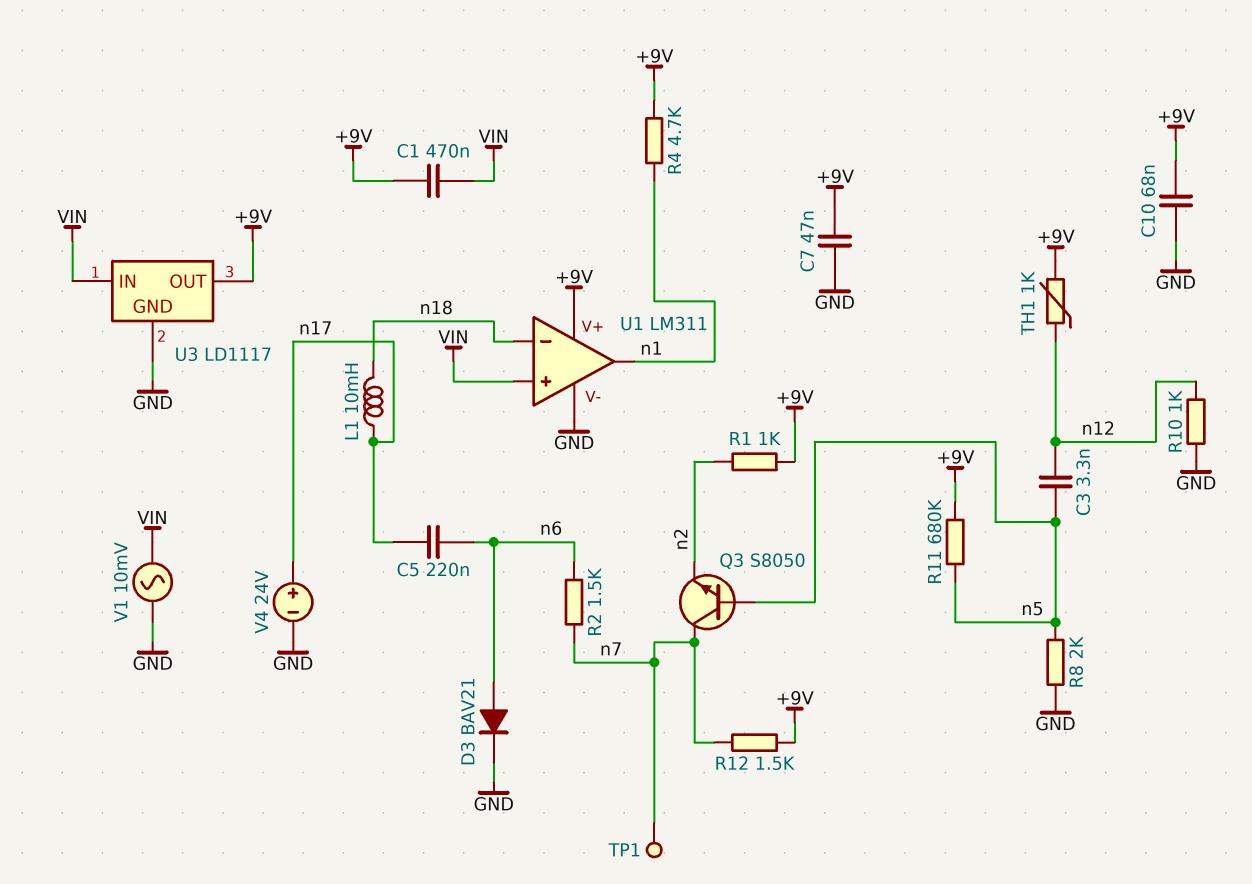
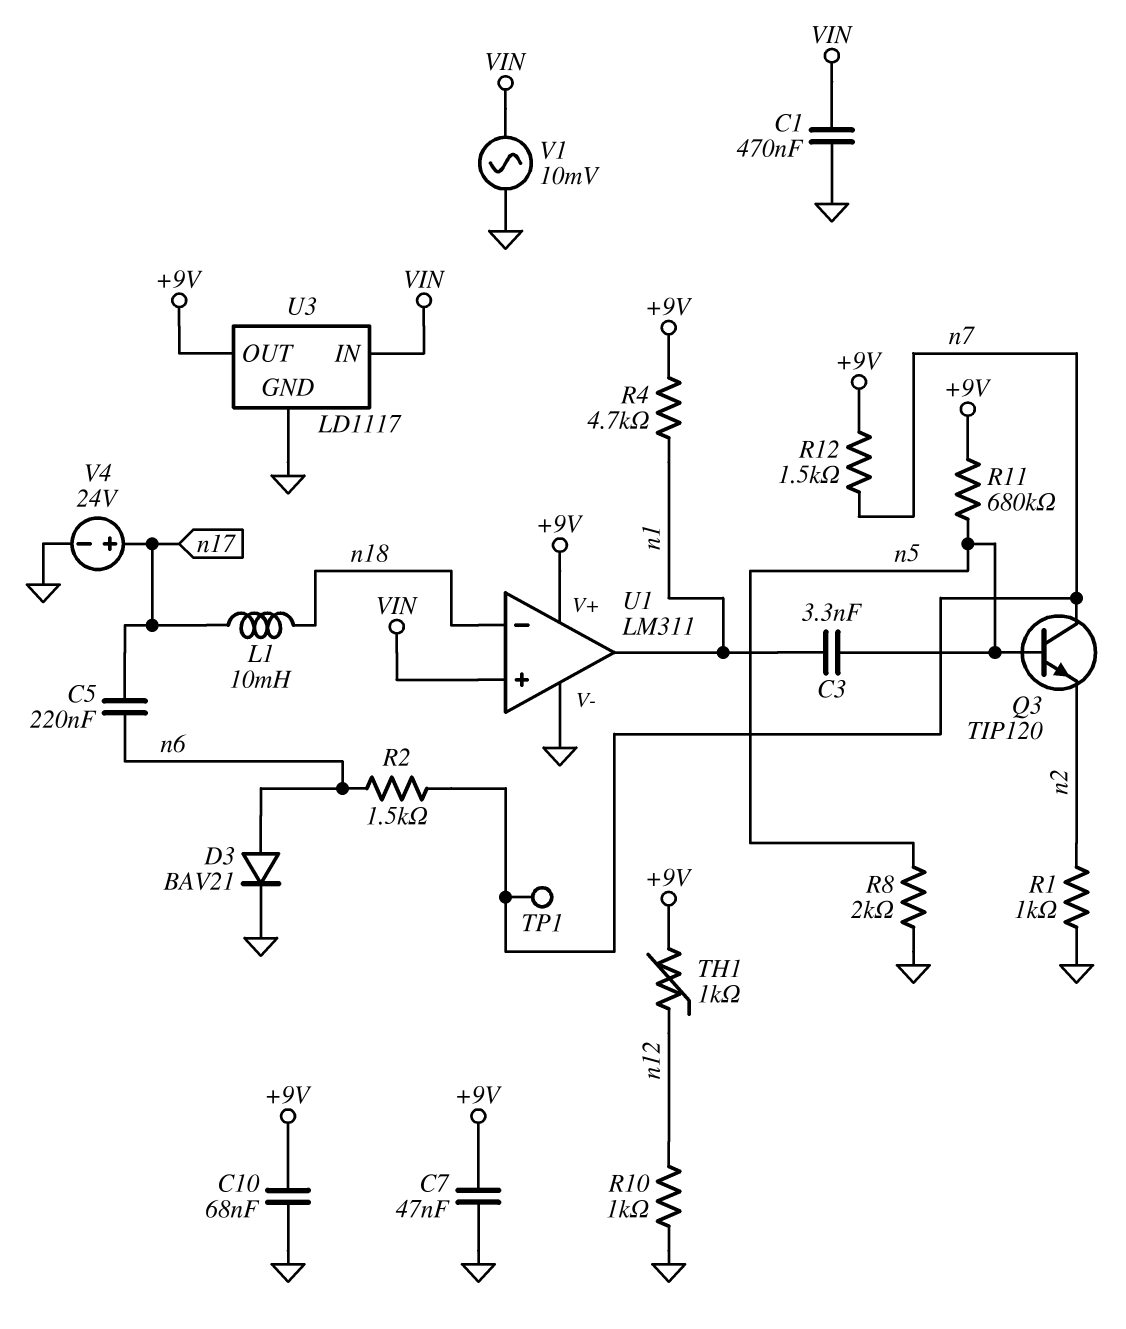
C1: 470nF (+9V, VIN) -> 470nF (GND, VIN)
C3: 3.3nF (n5, n12) -> 3.3nF (n1, n5)
Q3: NPN S8050 (B n5, C n7, E n2) -> NPN TIP120 (B n5, C n7, E n2)
R1: 1k (+9V, n2) -> 1k (GND, n2)

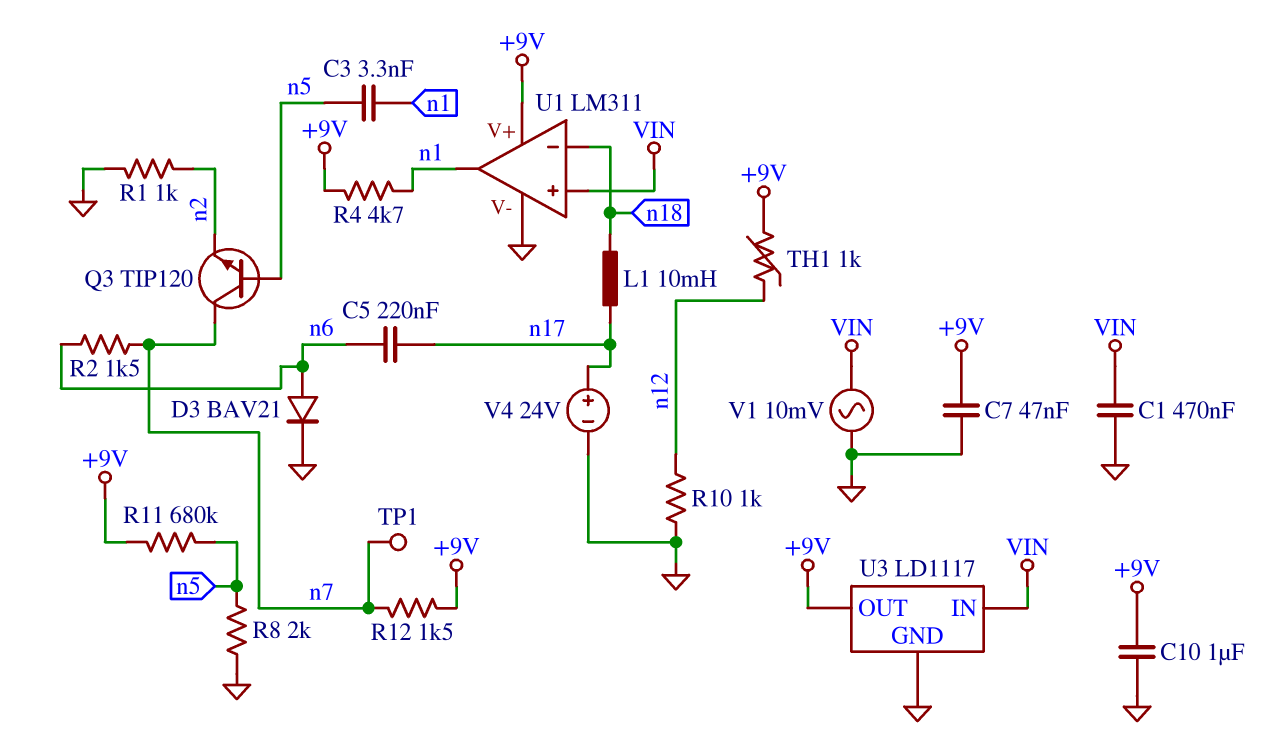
C10: 68nF (+9V, GND) -> 1uF (+9V, GND)

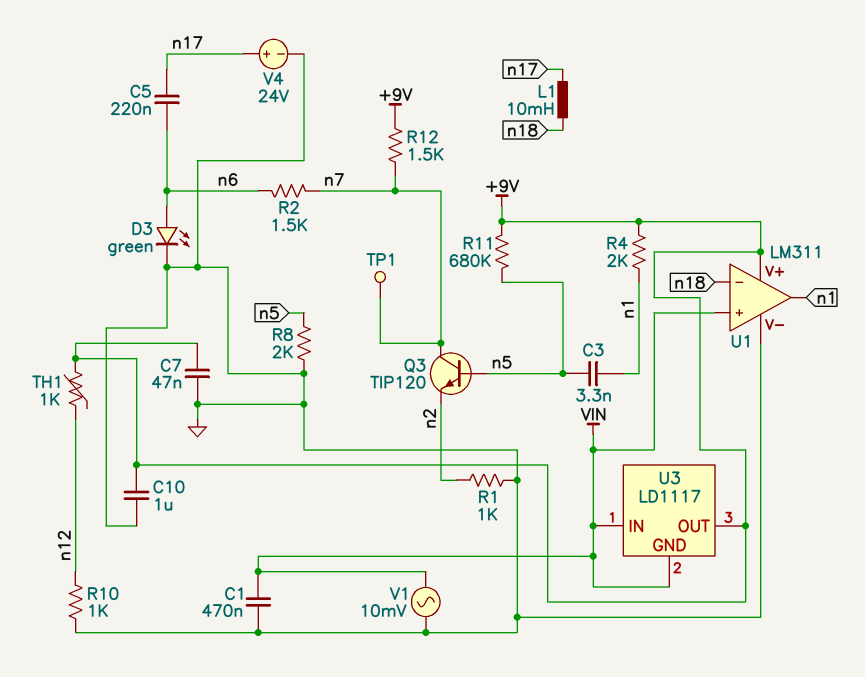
D3: diode BAV21 (A n6, K GND) -> LED green (A n6, K GND)
R4: 4.7k (+9V, n1) -> 2k (+9V, n1)
U3 pin GND: GND -> VIN

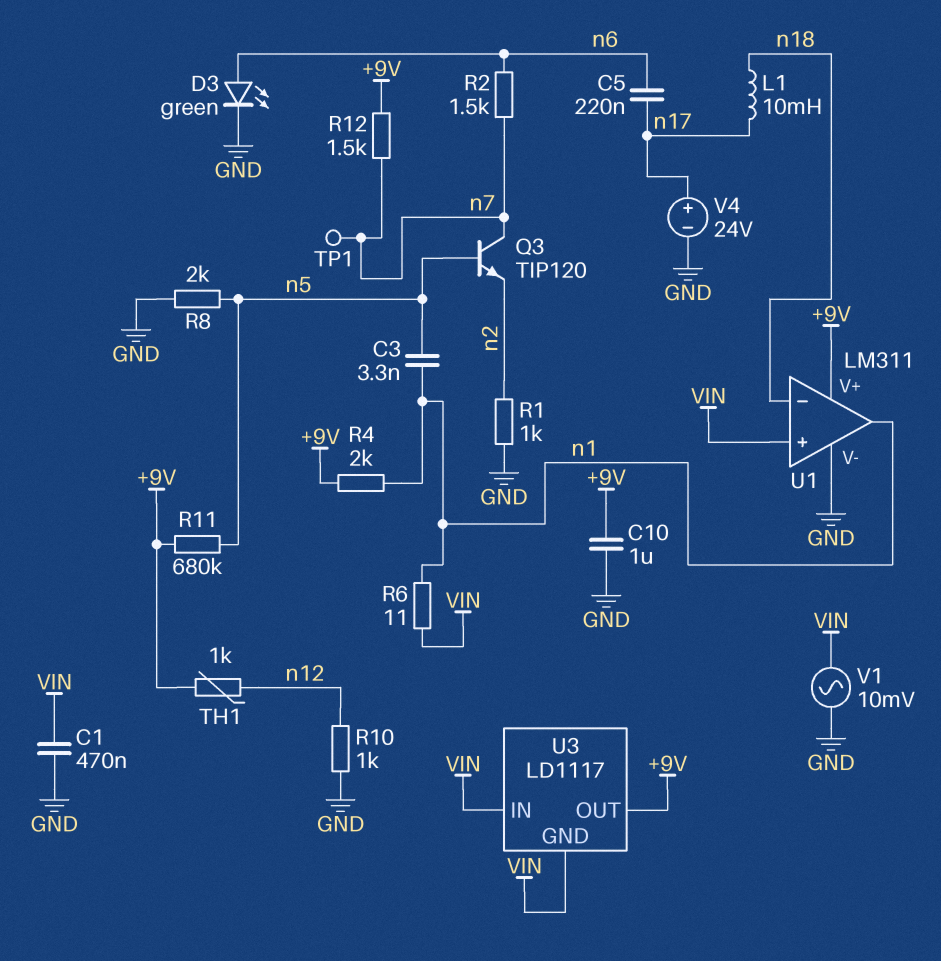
C7: 47nF (+9V, GND) -> none
R6: none -> 11 (VIN, n1)

